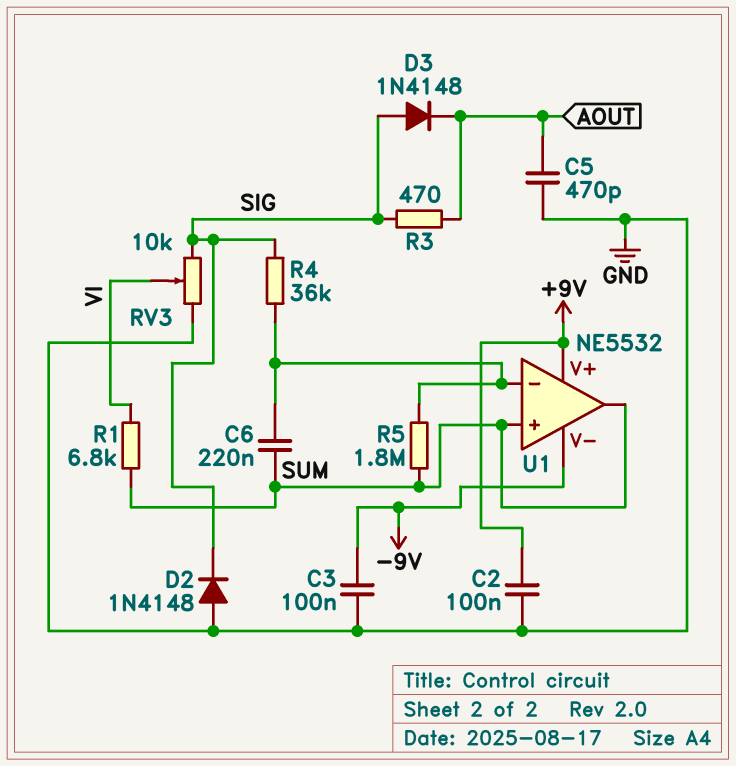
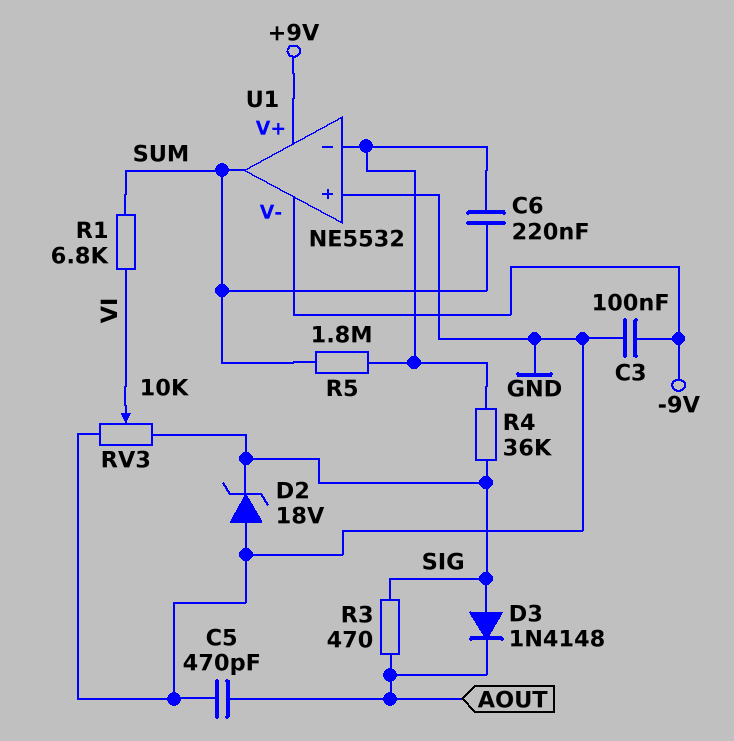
C2: 100nF (+9V, GND) -> none
D2: diode 1N4148 (A GND, K SIG) -> zener 18V (A GND, K SIG)
U1 pin in+: SUM -> GND

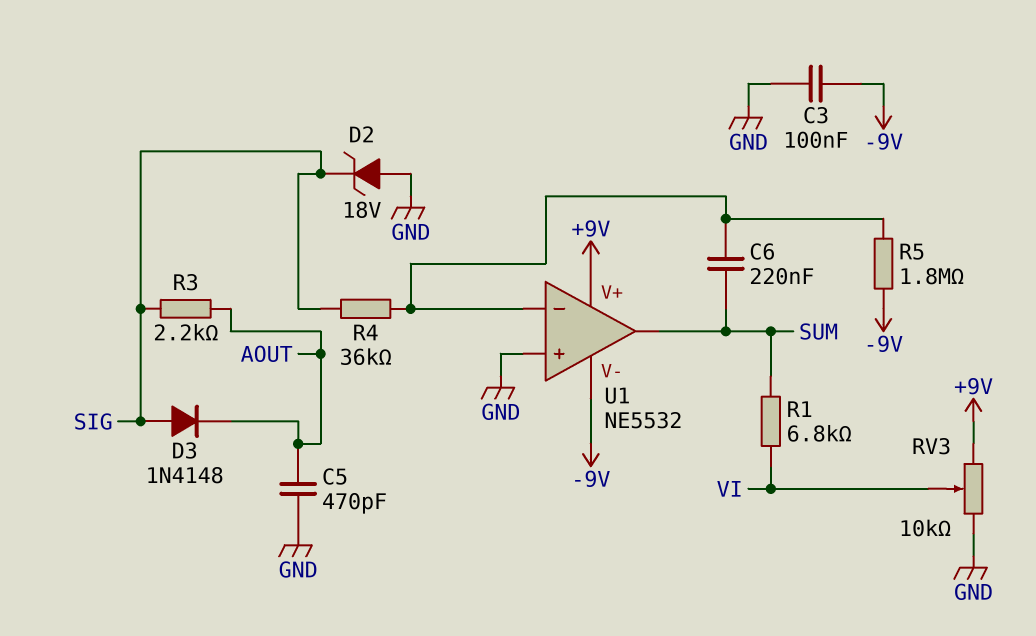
R3: 470 (AOUT, SIG) -> 2.2k (AOUT, SIG)
R5: 1.8M (SUM, U1/in-) -> 1.8M (-9V, U1/in-)
RV3: 10k (GND, SIG, wiper VI) -> 10k (+9V, GND, wiper VI)

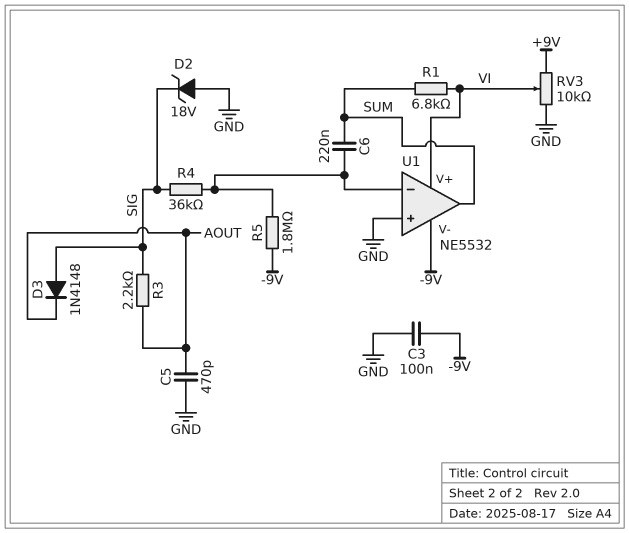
U1 pin V+: +9V -> VI

